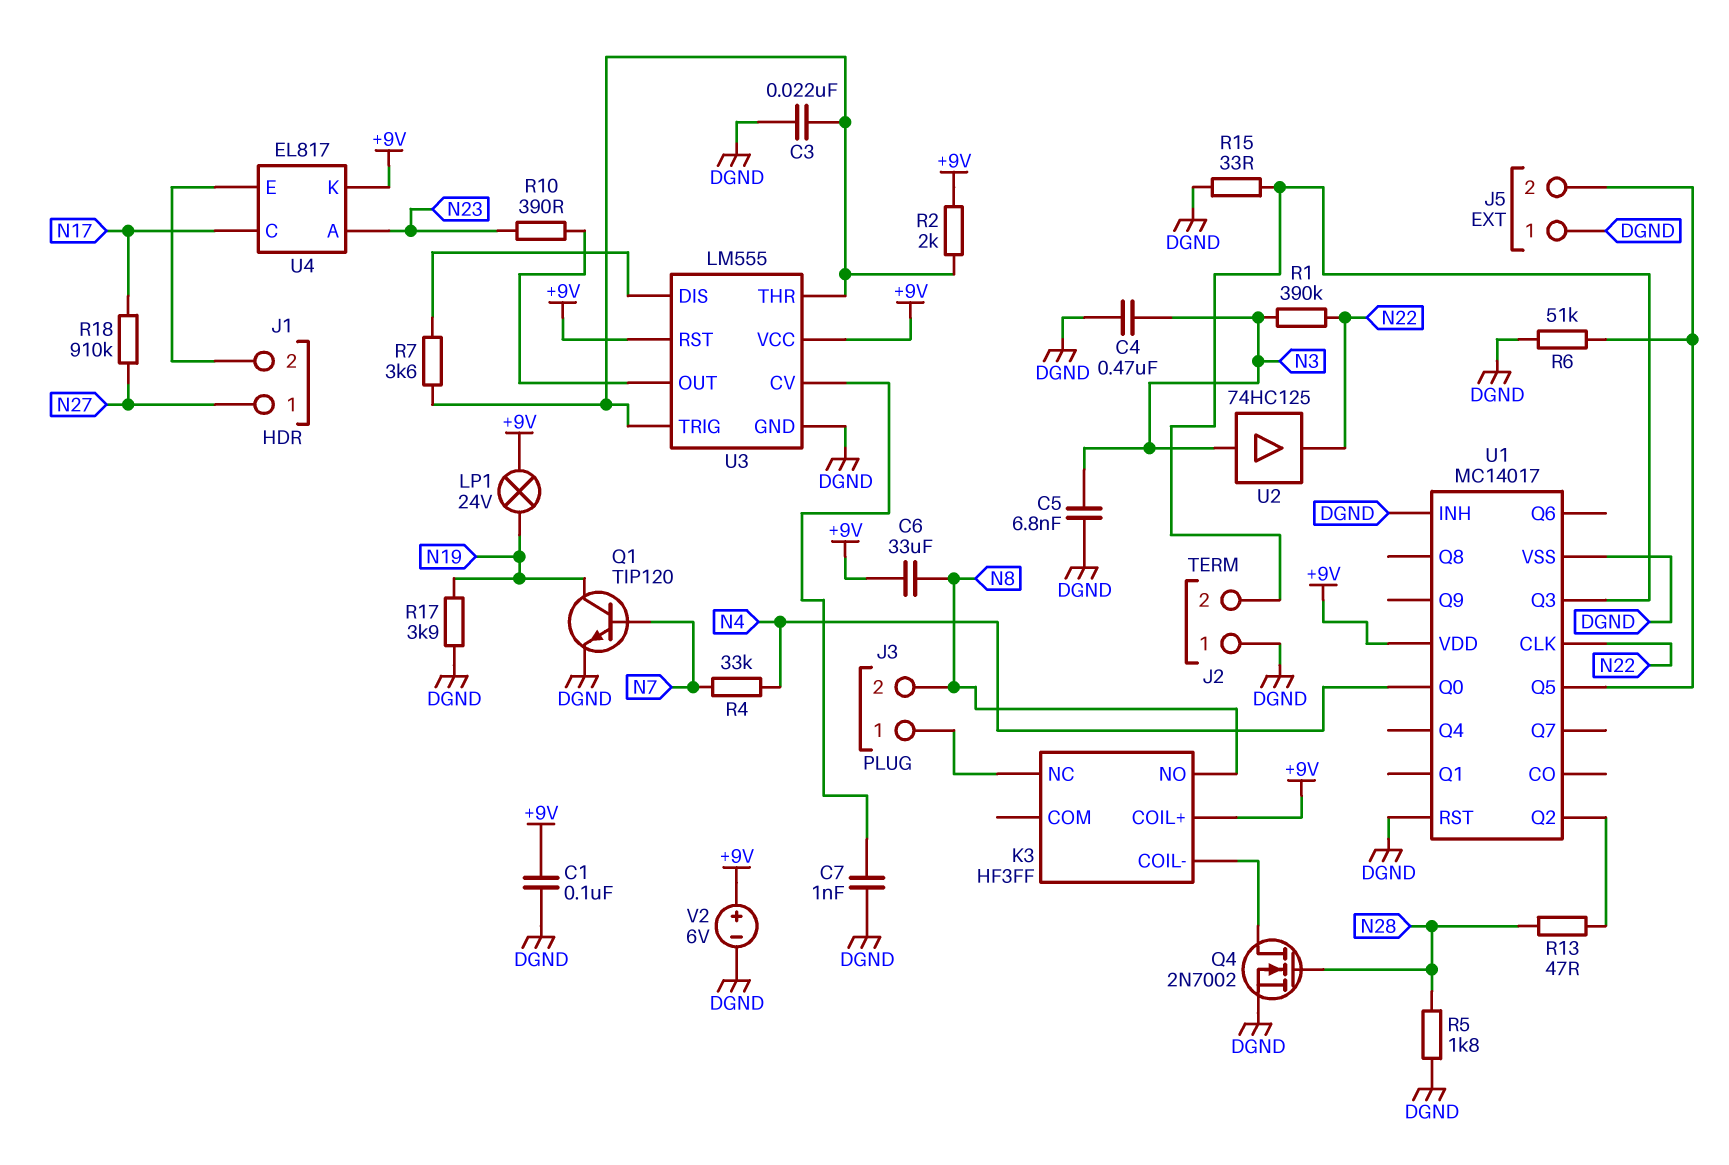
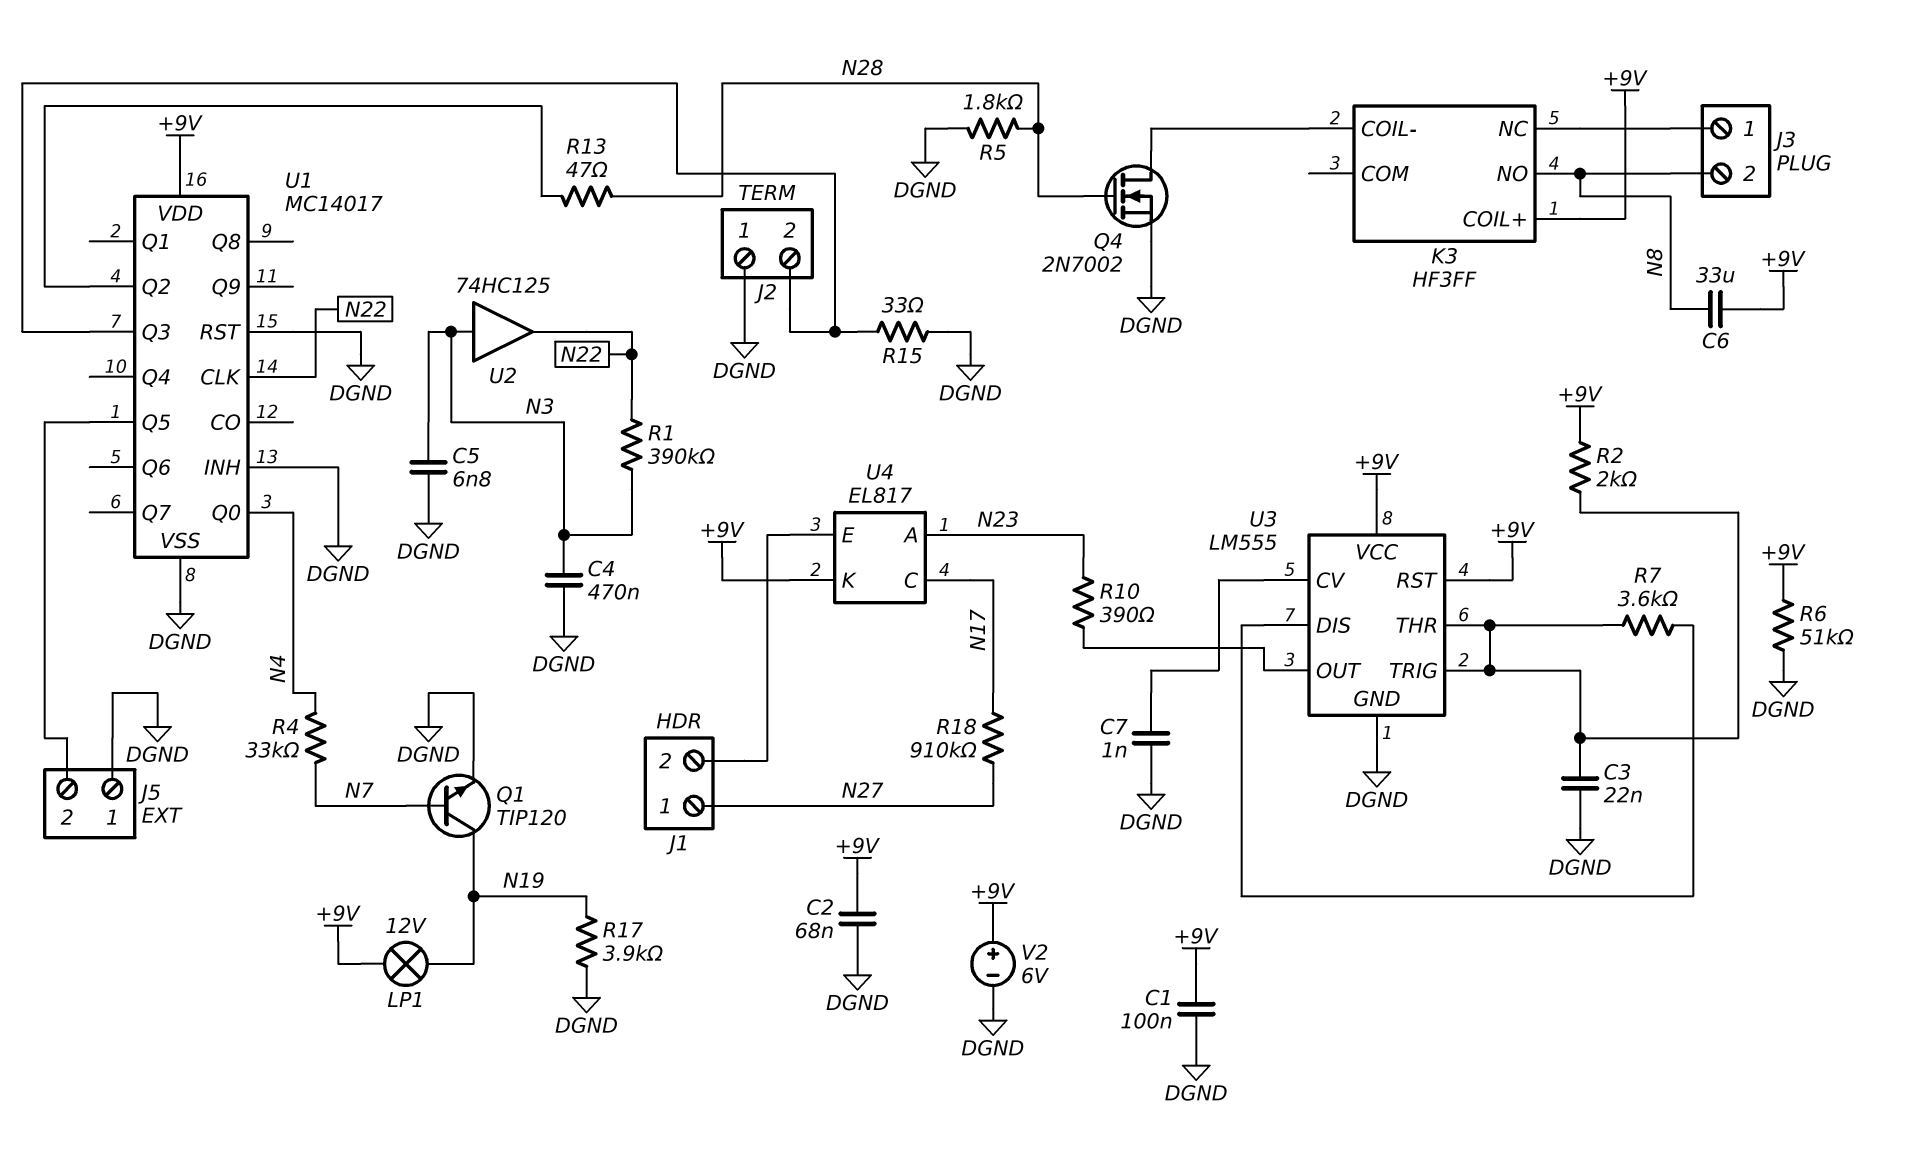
C2: none -> 68nF (+9V, DGND)
LP1: lamp 24V (+9V, N19) -> lamp 12V (+9V, N19)
R6: 51k (DGND, J5/2) -> 51k (+9V, DGND)

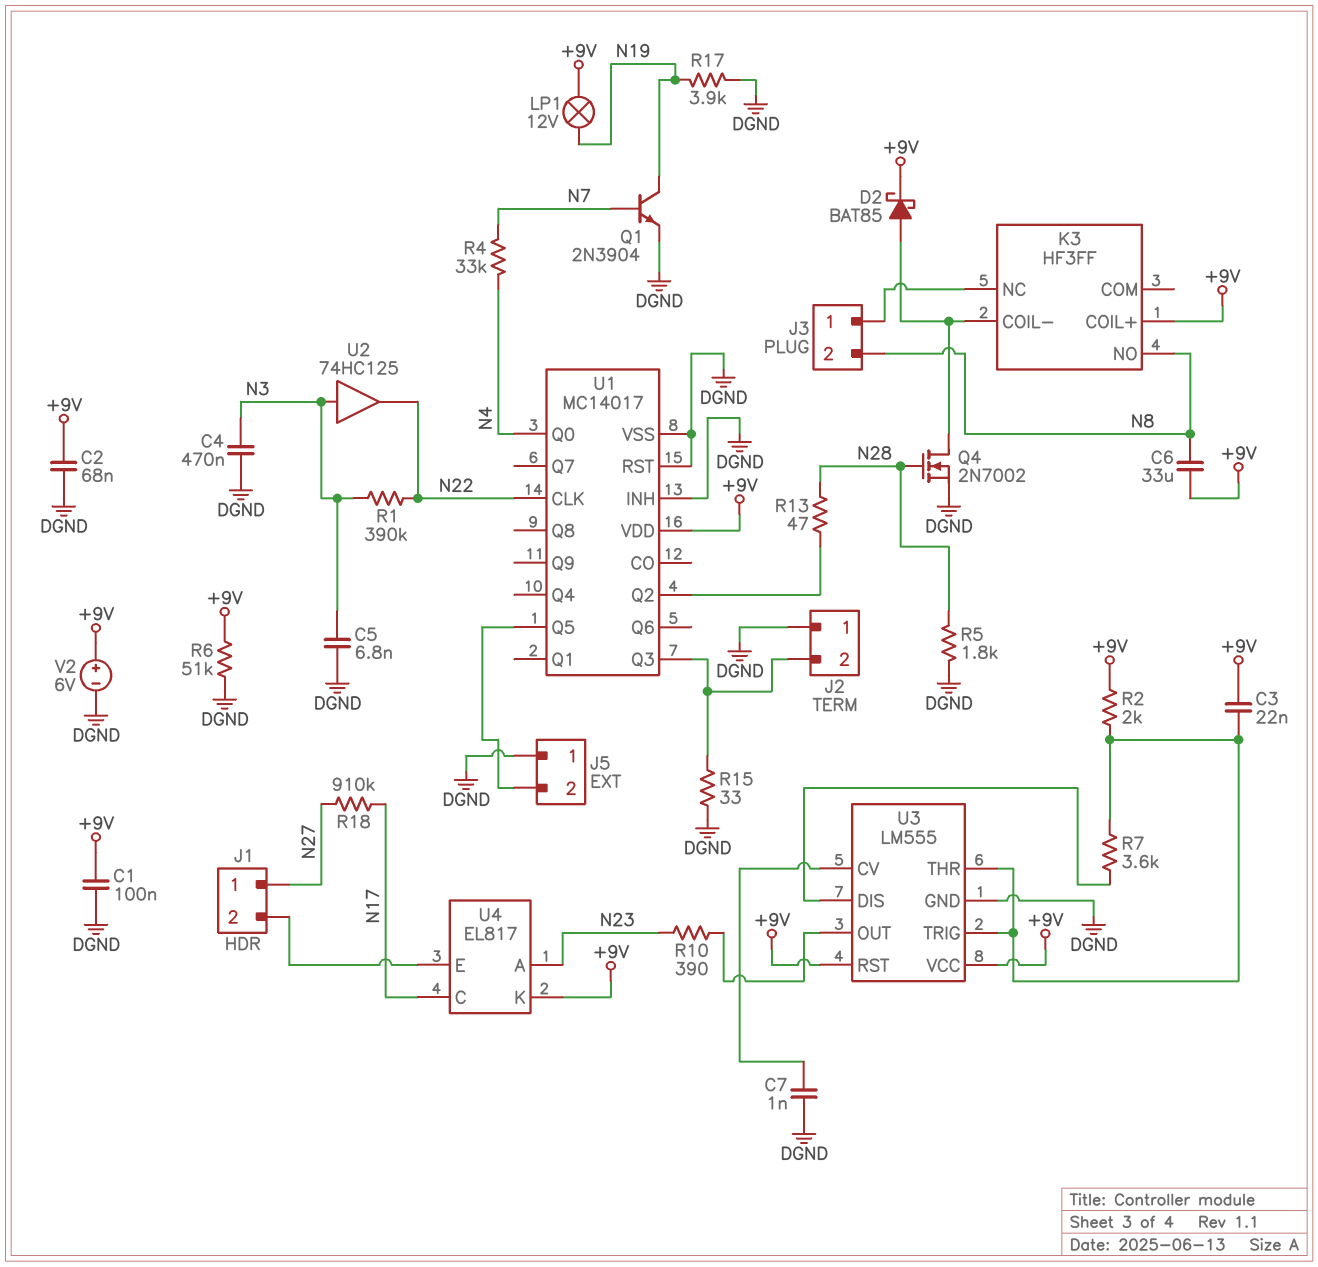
C3: 22nF (DGND, U3/THR) -> 22nF (+9V, U3/THR)
D2: none -> schottky BAT85 (A K3/COIL-, K +9V)
Q1: NPN TIP120 (B N7, C N19, E DGND) -> NPN 2N3904 (B N7, C N19, E DGND)

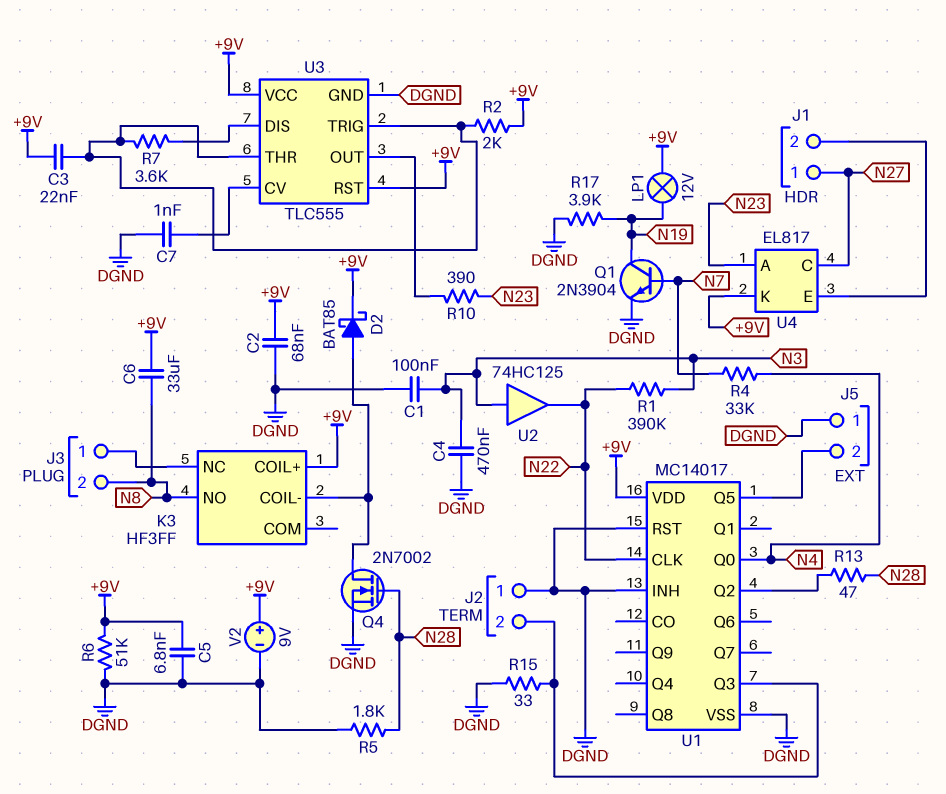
C1: 100nF (+9V, DGND) -> 100nF (DGND, N3)
C5: 6.8nF (DGND, N3) -> 6.8nF (+9V, DGND)
R18: 910k (N17, N27) -> none
U3: LM555 -> TLC555
U4 pin C: N17 -> N27
V2: 6V (plus +9V, minus DGND) -> 9V (plus +9V, minus DGND)

